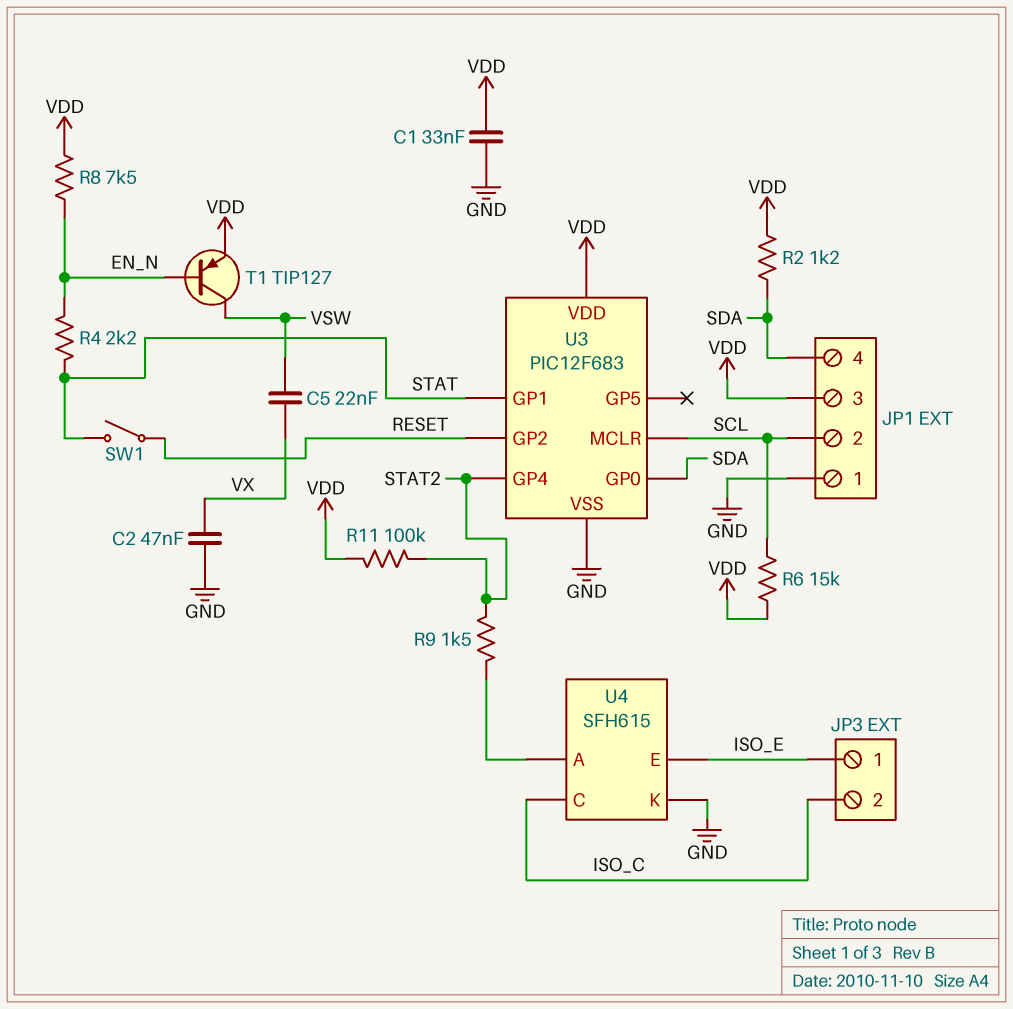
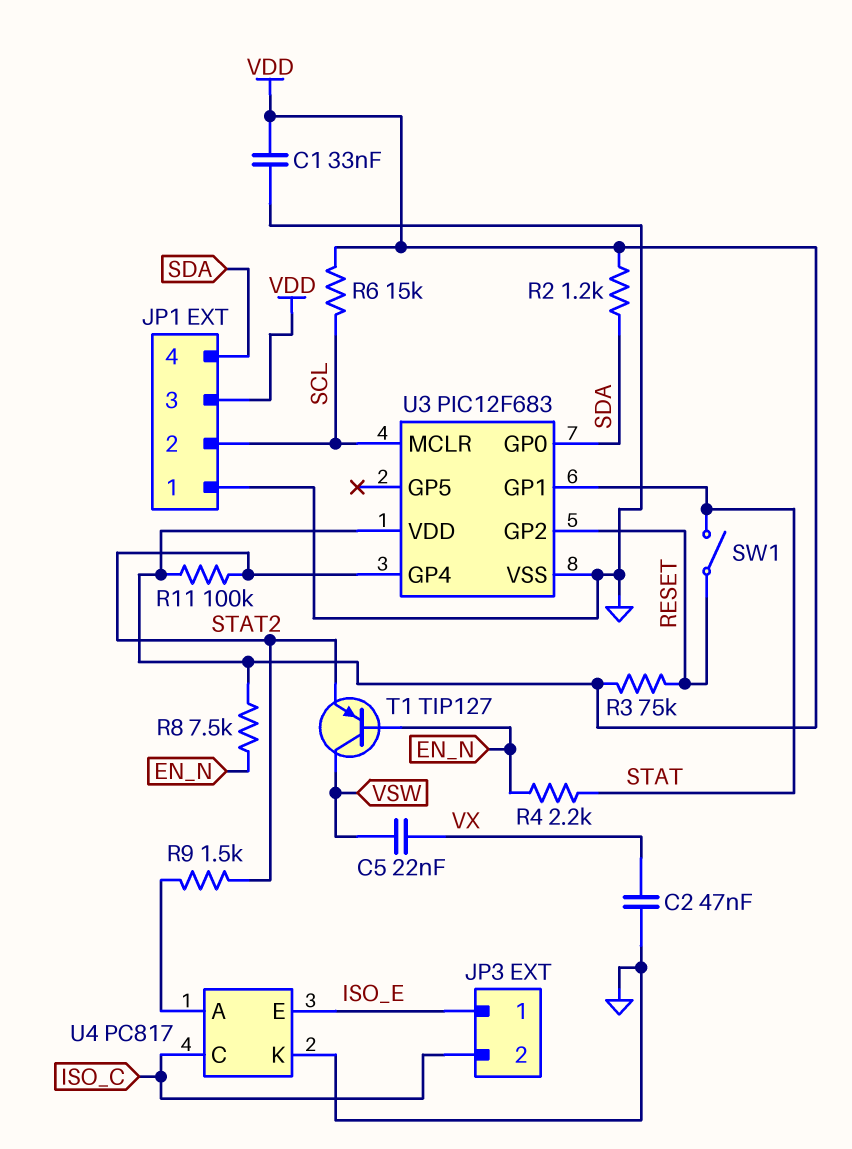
R3: none -> 75k (RESET, VDD)
T1: PNP TIP127 (B EN_N, C VSW, E VDD) -> PNP TIP127 (B EN_N, C VSW, E STAT2)
U4: SFH615 -> PC817

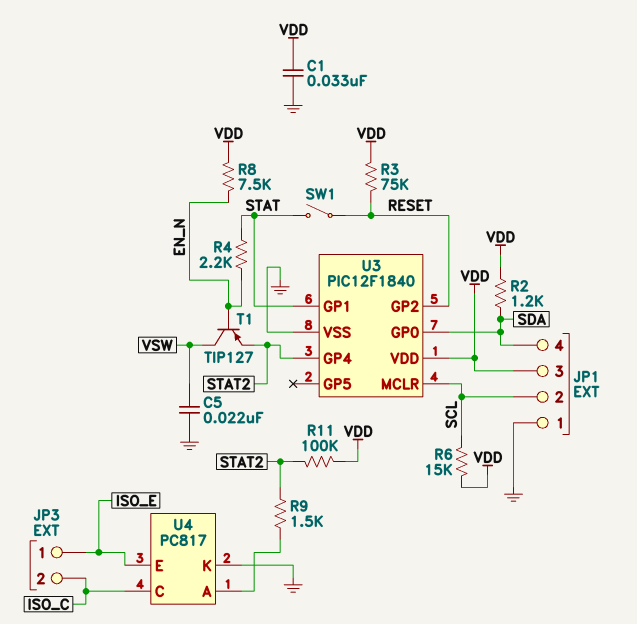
C2: 47nF (GND, VX) -> none
C5: 22nF (VSW, VX) -> 22nF (GND, VSW)
U3: PIC12F683 -> PIC12F1840

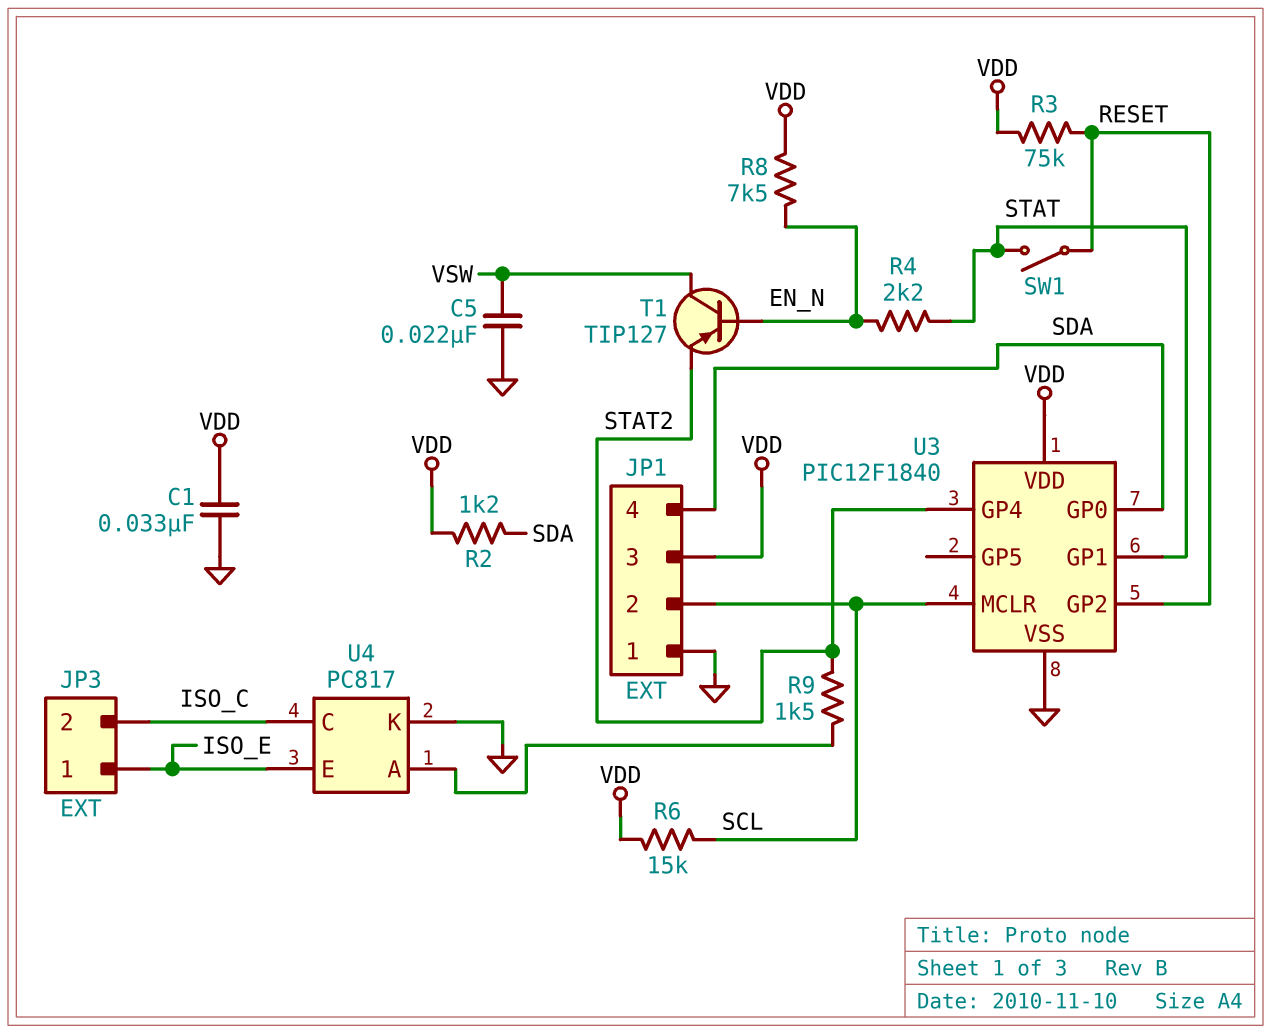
R11: 100k (STAT2, VDD) -> none

